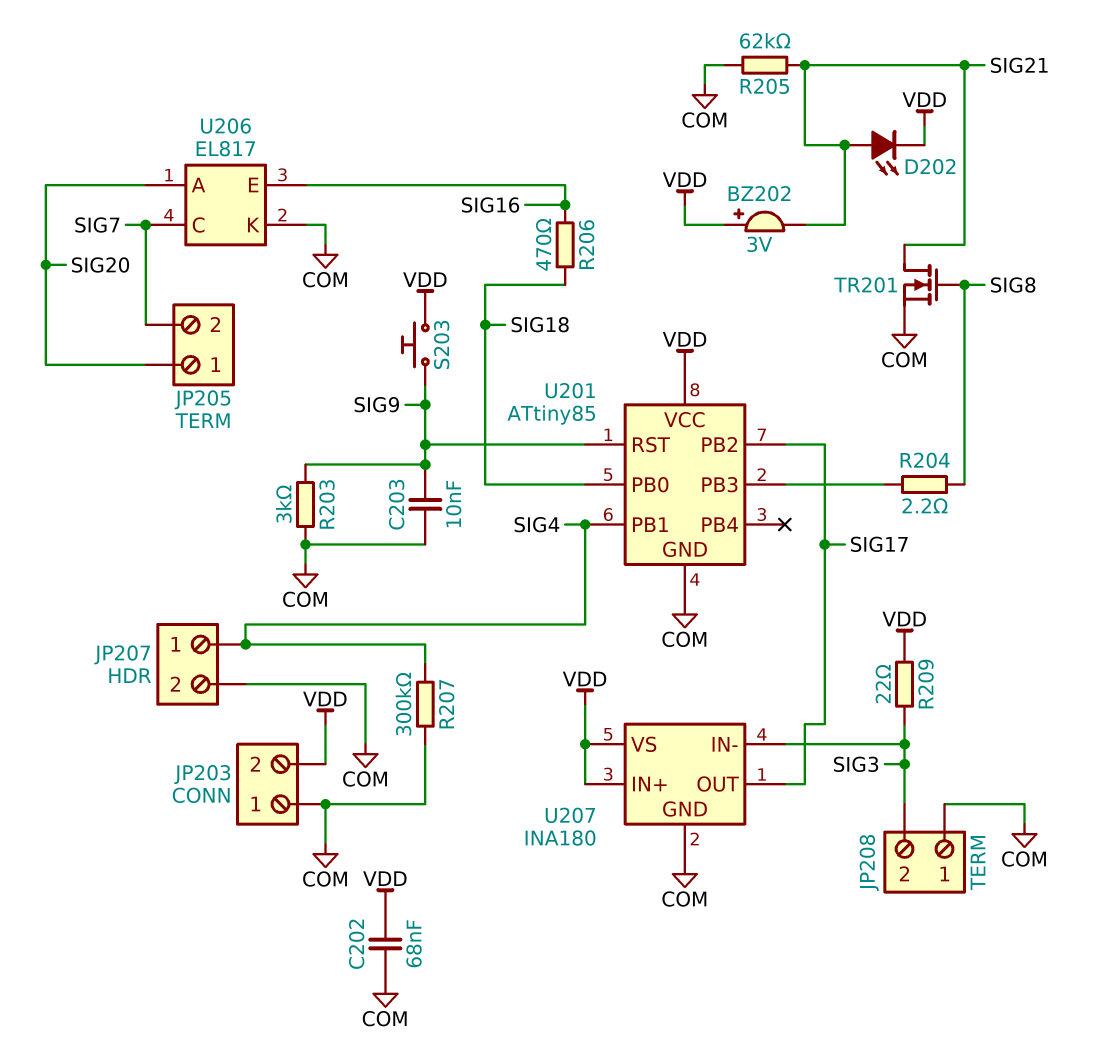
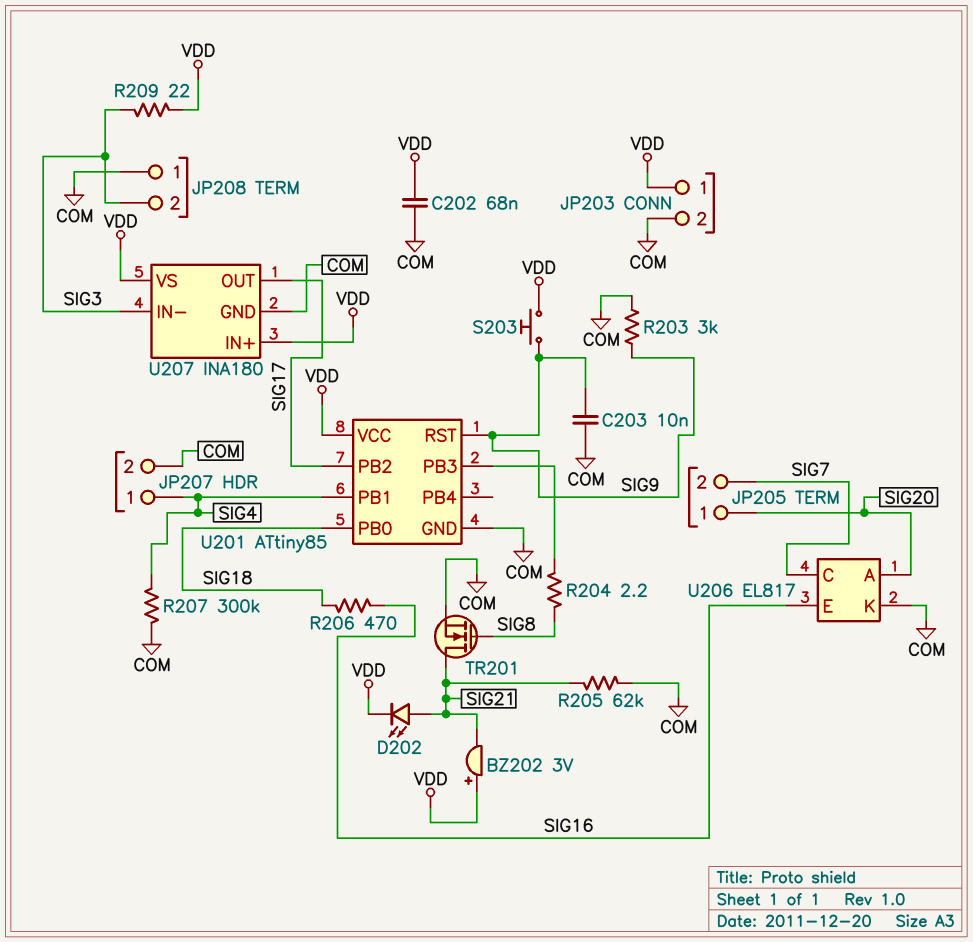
JP203 pin 1: COM -> VDD
JP203 pin 2: VDD -> COM

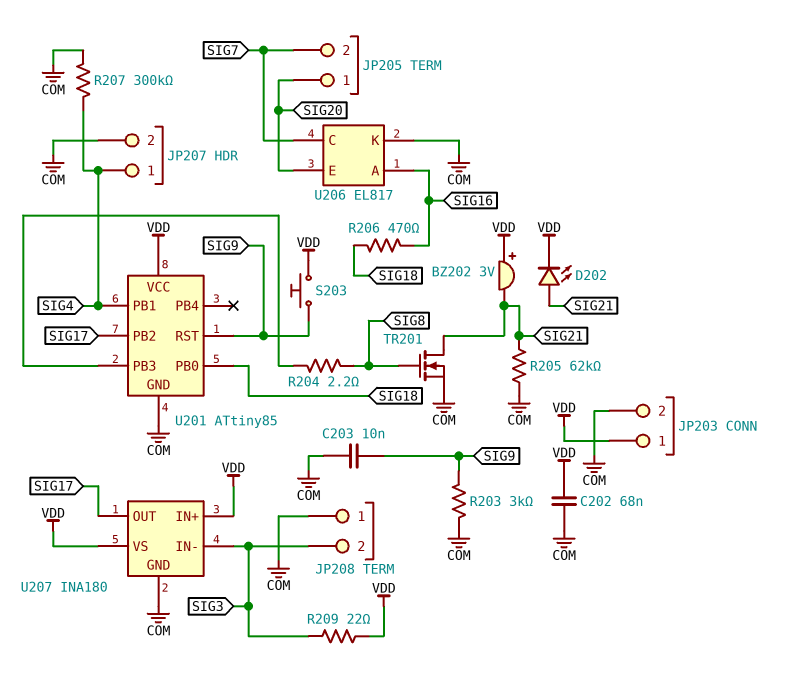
U206 pin A: SIG20 -> SIG16
U206 pin E: SIG16 -> SIG20

